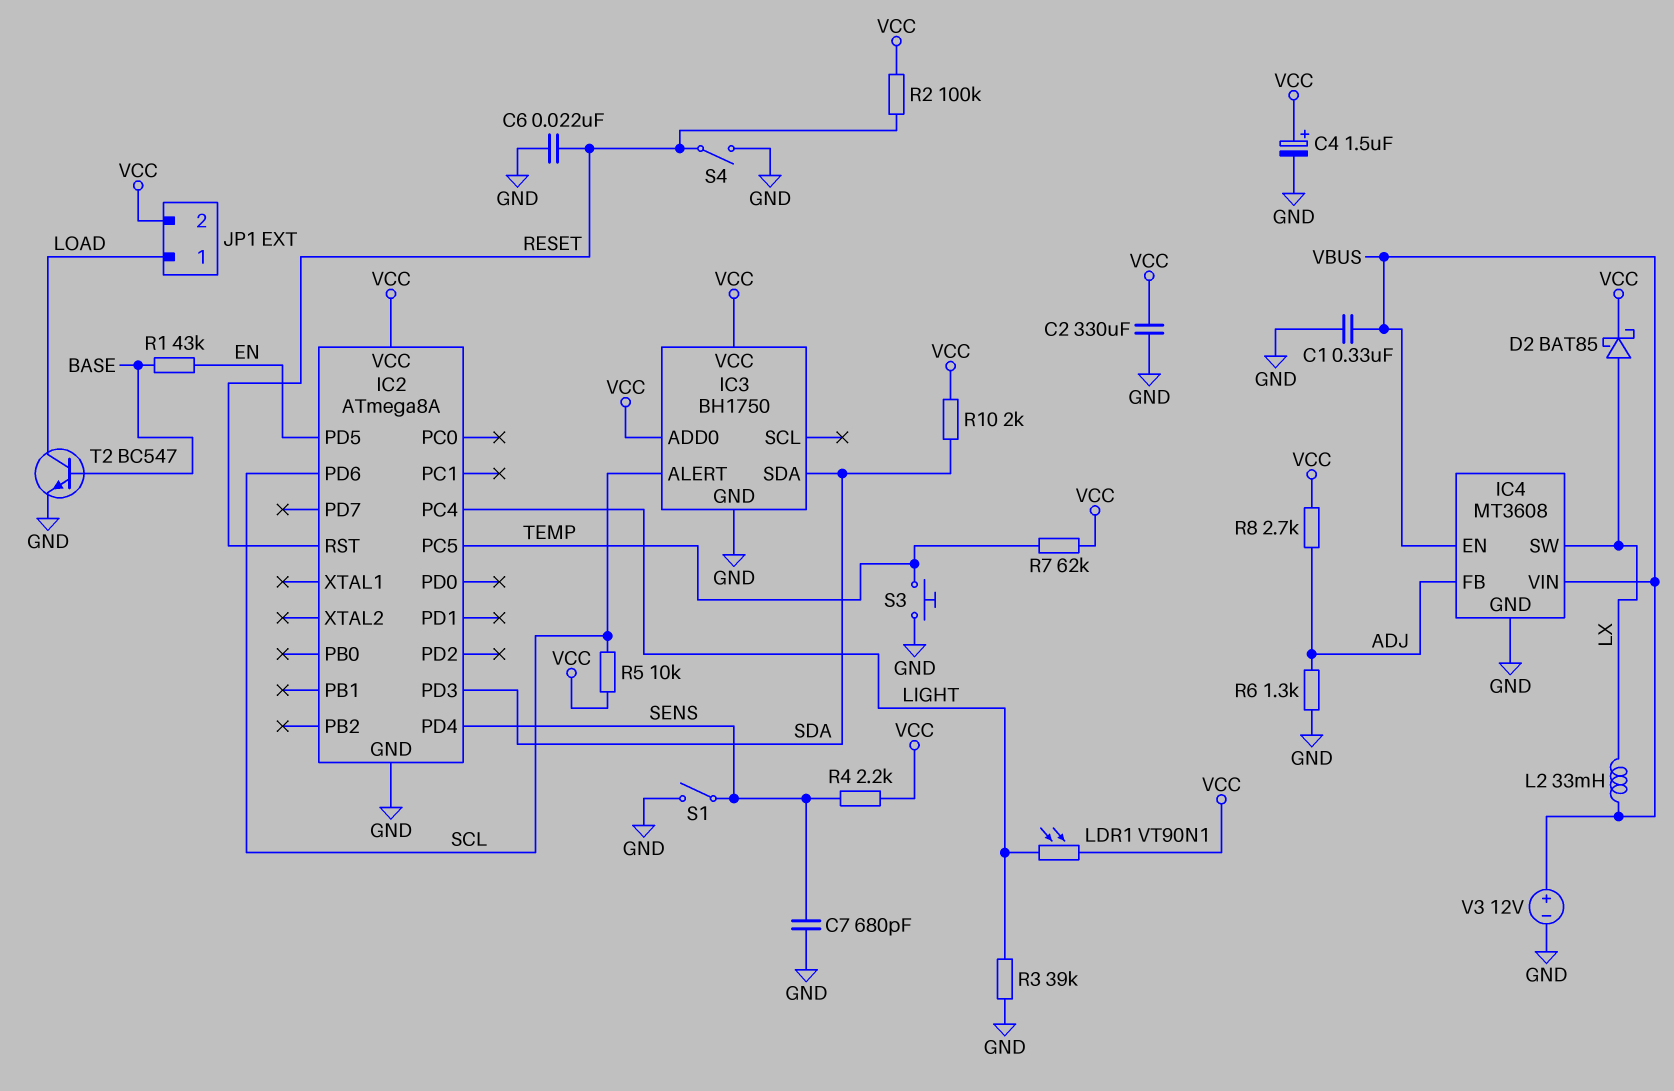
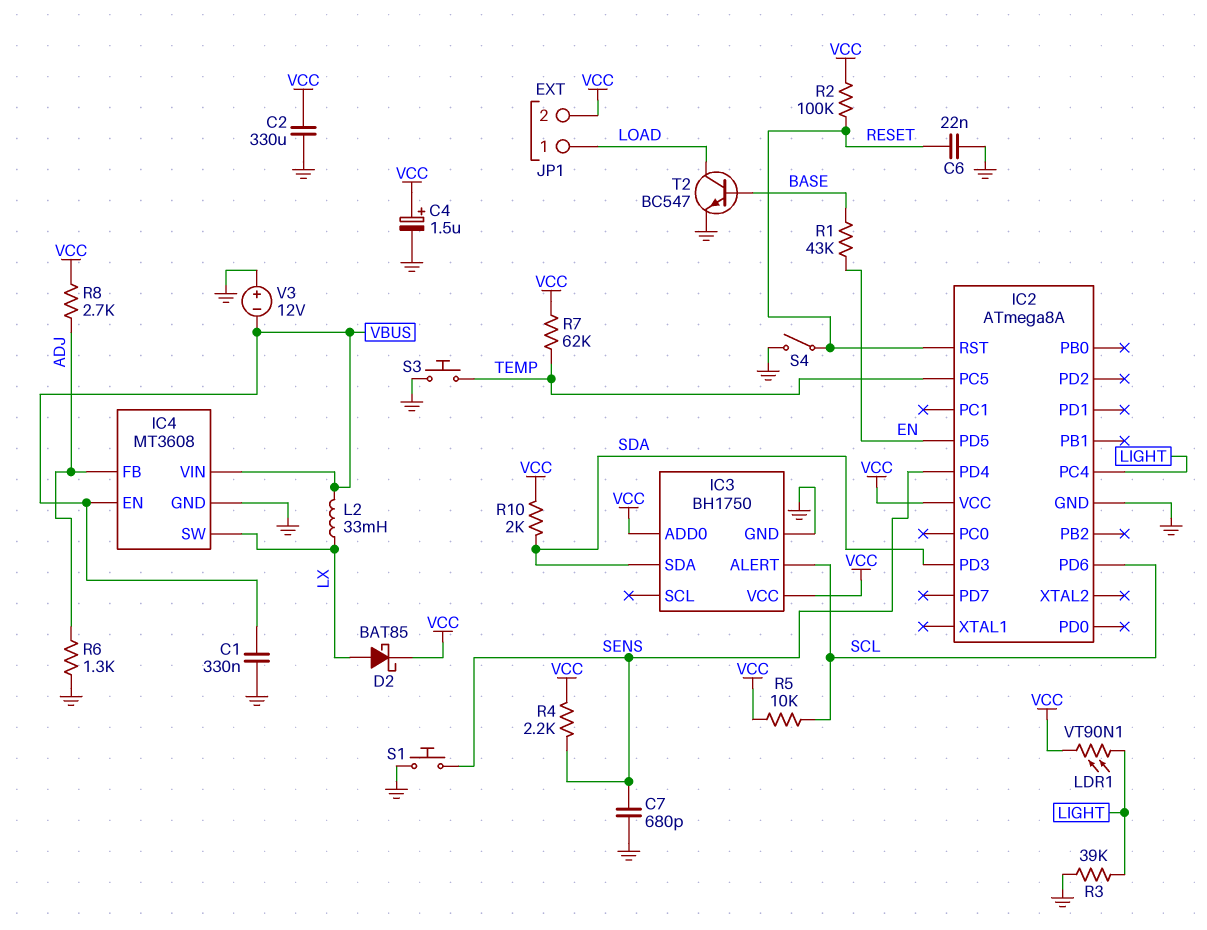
S1: switch (GND, SENS) -> button (GND, SENS)
V3: 12V (plus VBUS, minus GND) -> 12V (plus GND, minus VBUS)

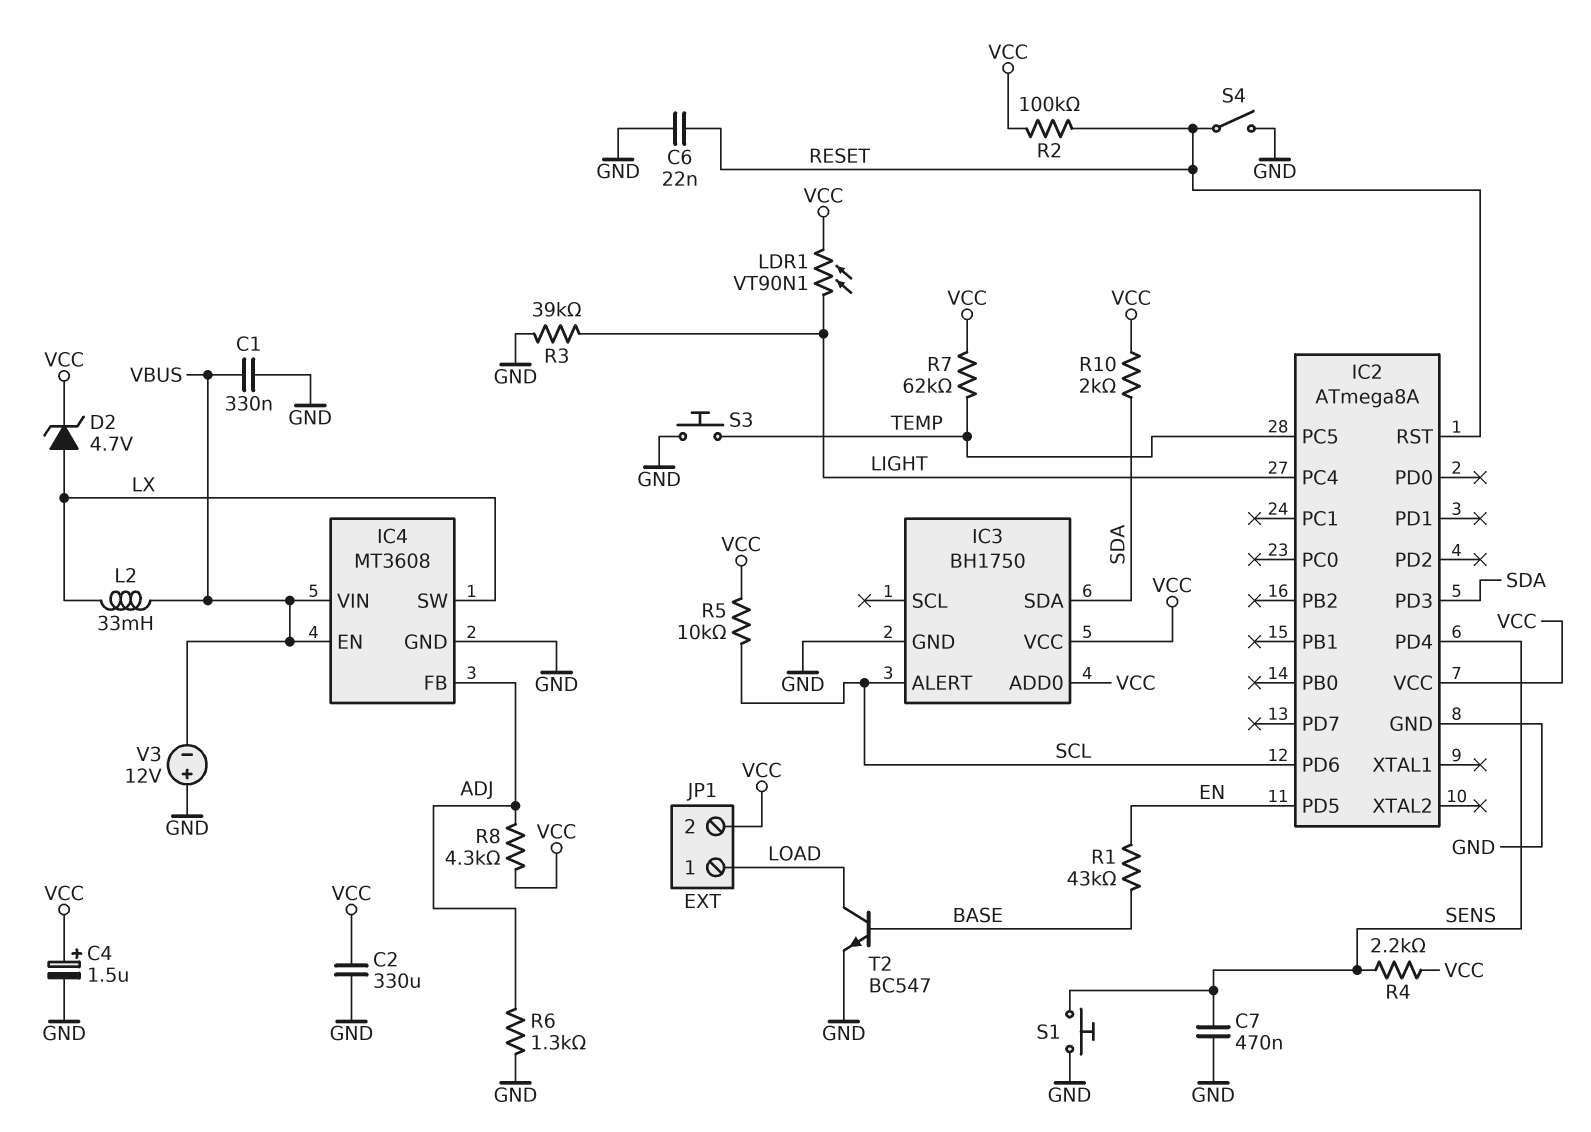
C7: 680pF (GND, SENS) -> 470nF (GND, SENS)
D2: schottky BAT85 (A LX, K VCC) -> zener 4.7V (A LX, K VCC)
R8: 2.7k (ADJ, VCC) -> 4.3k (ADJ, VCC)

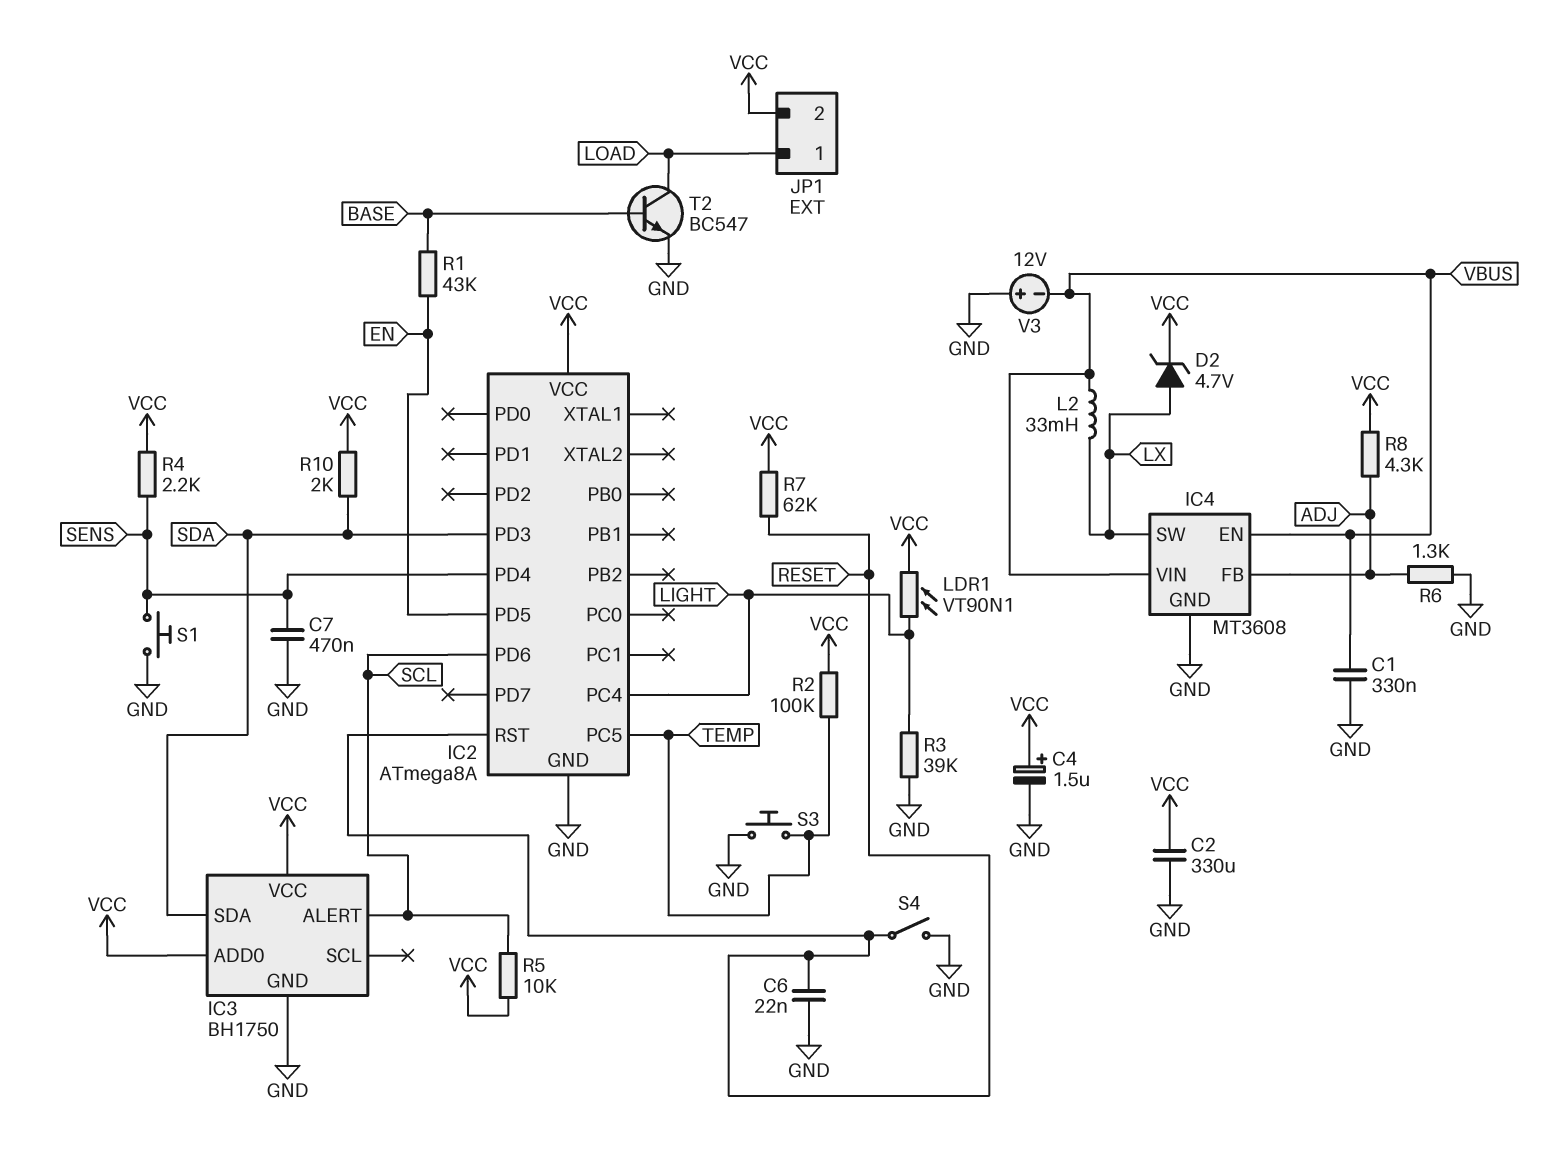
R2: 100k (RESET, VCC) -> 100k (TEMP, VCC)
R7: 62k (TEMP, VCC) -> 62k (RESET, VCC)

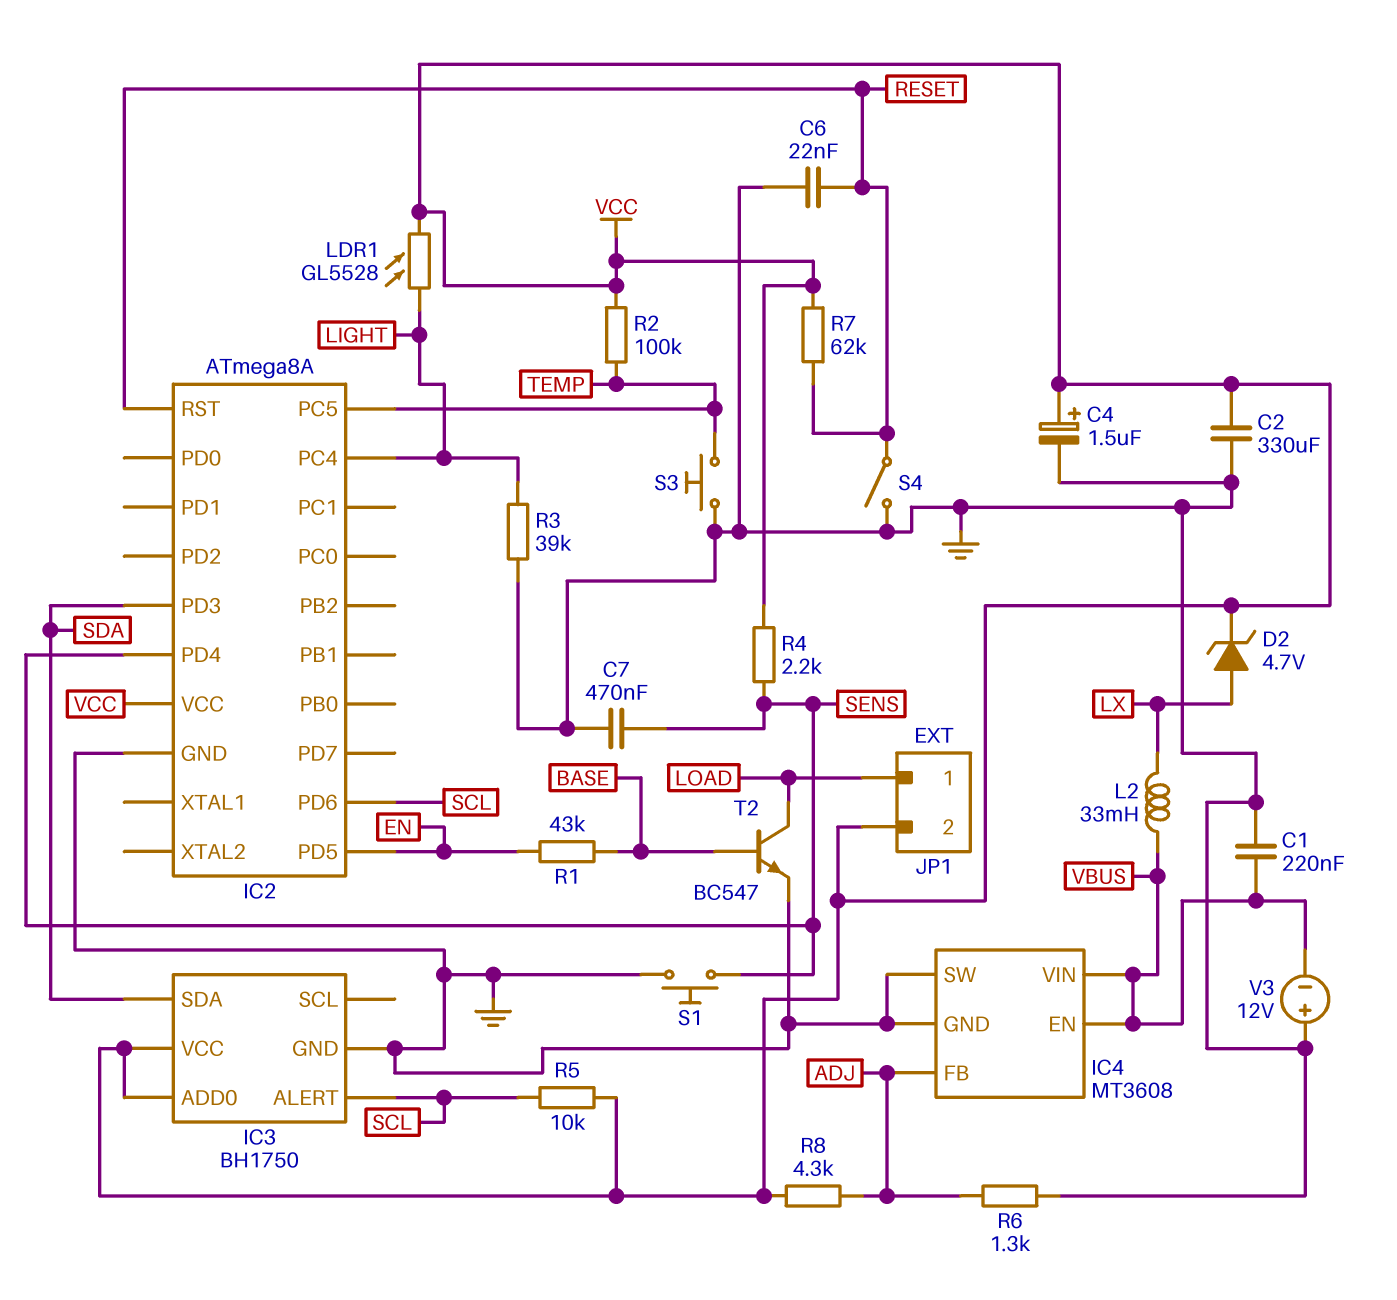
C1: 330nF (GND, VBUS) -> 220nF (GND, VBUS)
IC4 pin SW: LX -> GND
LDR1: VT90N1 (LIGHT, VCC) -> GL5528 (LIGHT, VCC)
R10: 2k (SDA, VCC) -> none

